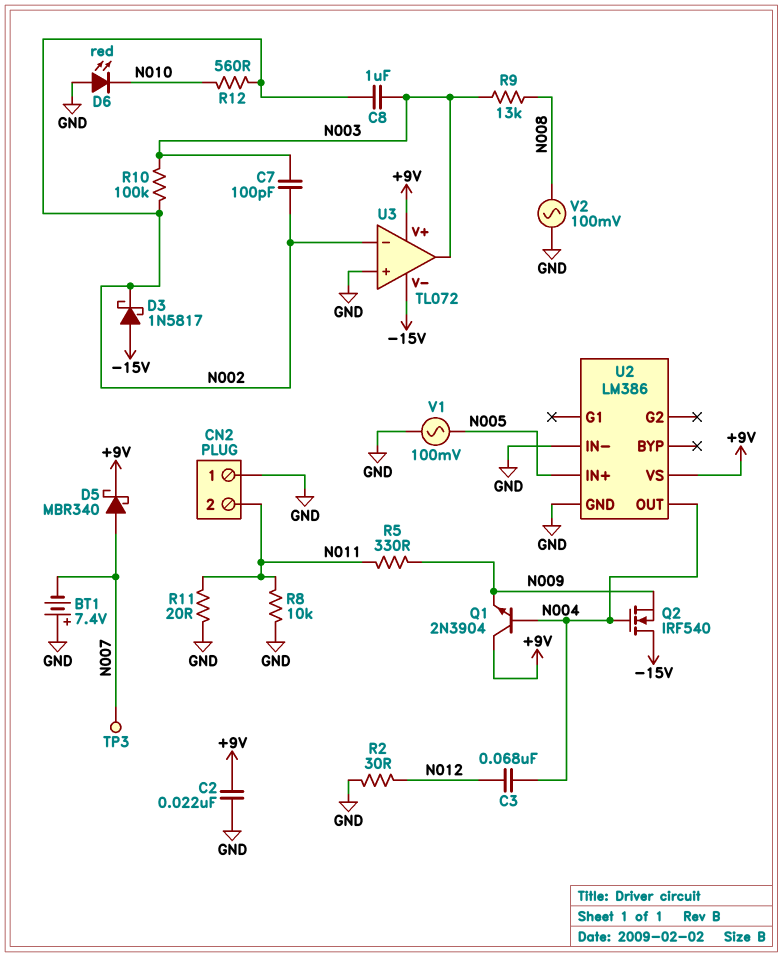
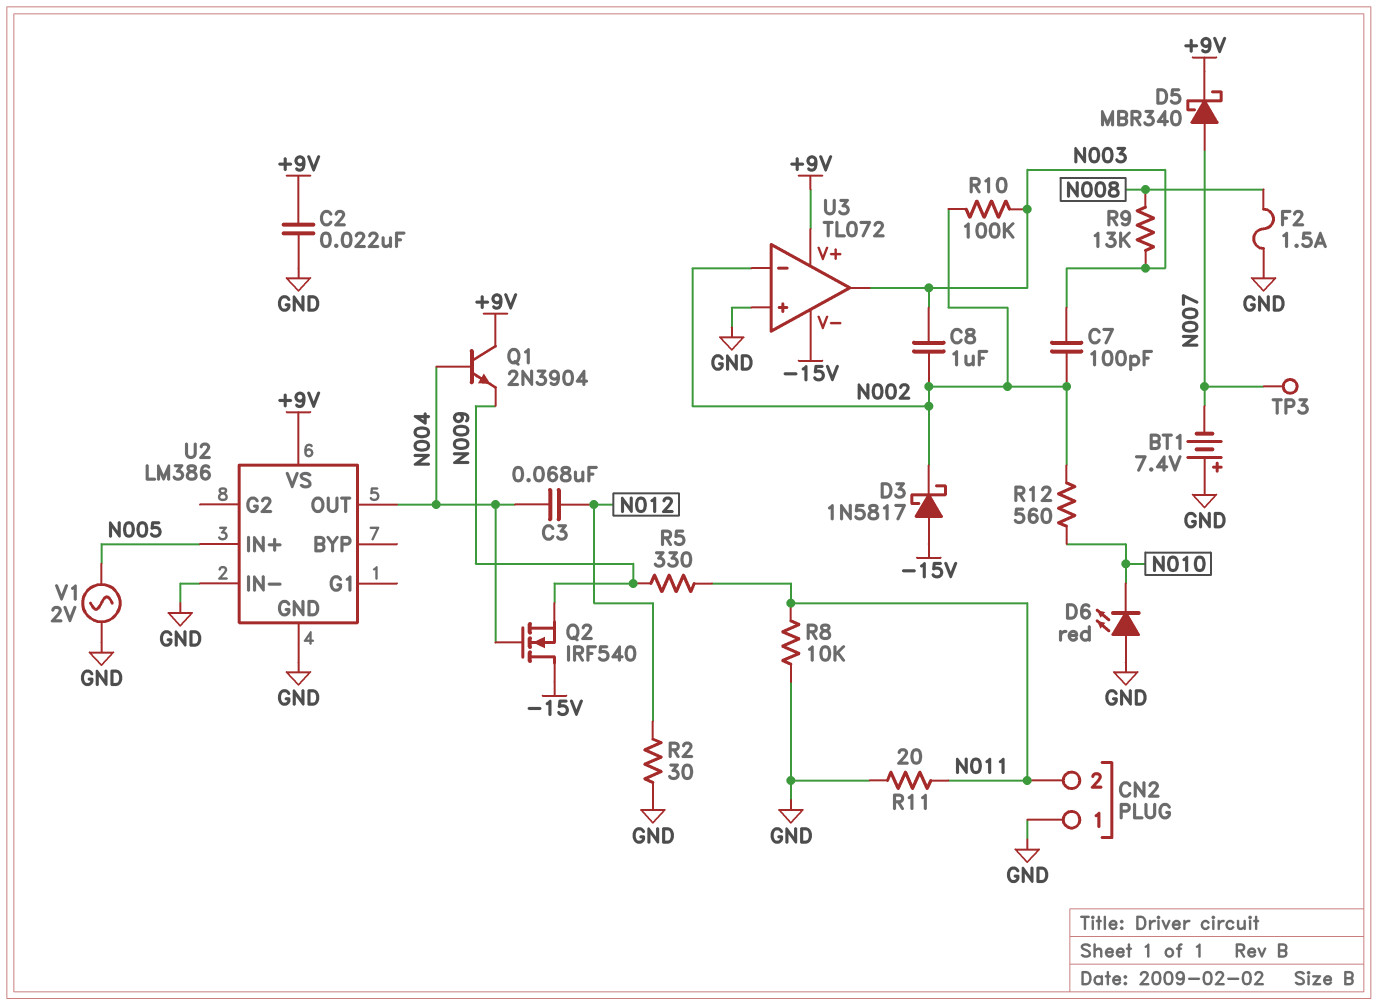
F2: none -> 1.5A (GND, N008)
V1: AC 100mV (GND, N005) -> AC 2V (GND, N005)
V2: AC 100mV (GND, N008) -> none

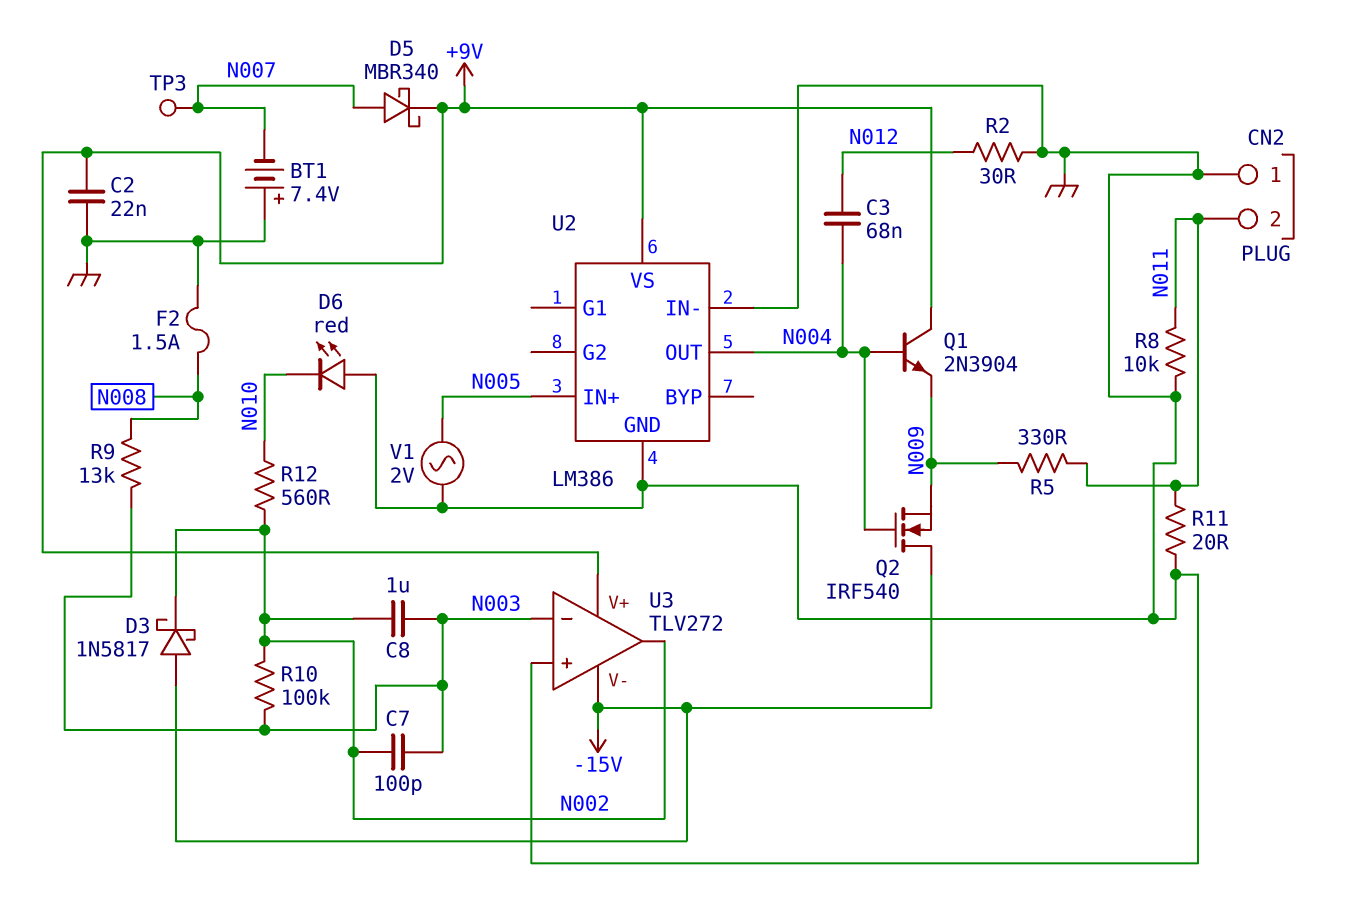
U3: TL072 -> TLV272
U3 pin in-: N002 -> N003
U3 pin out: N003 -> N002

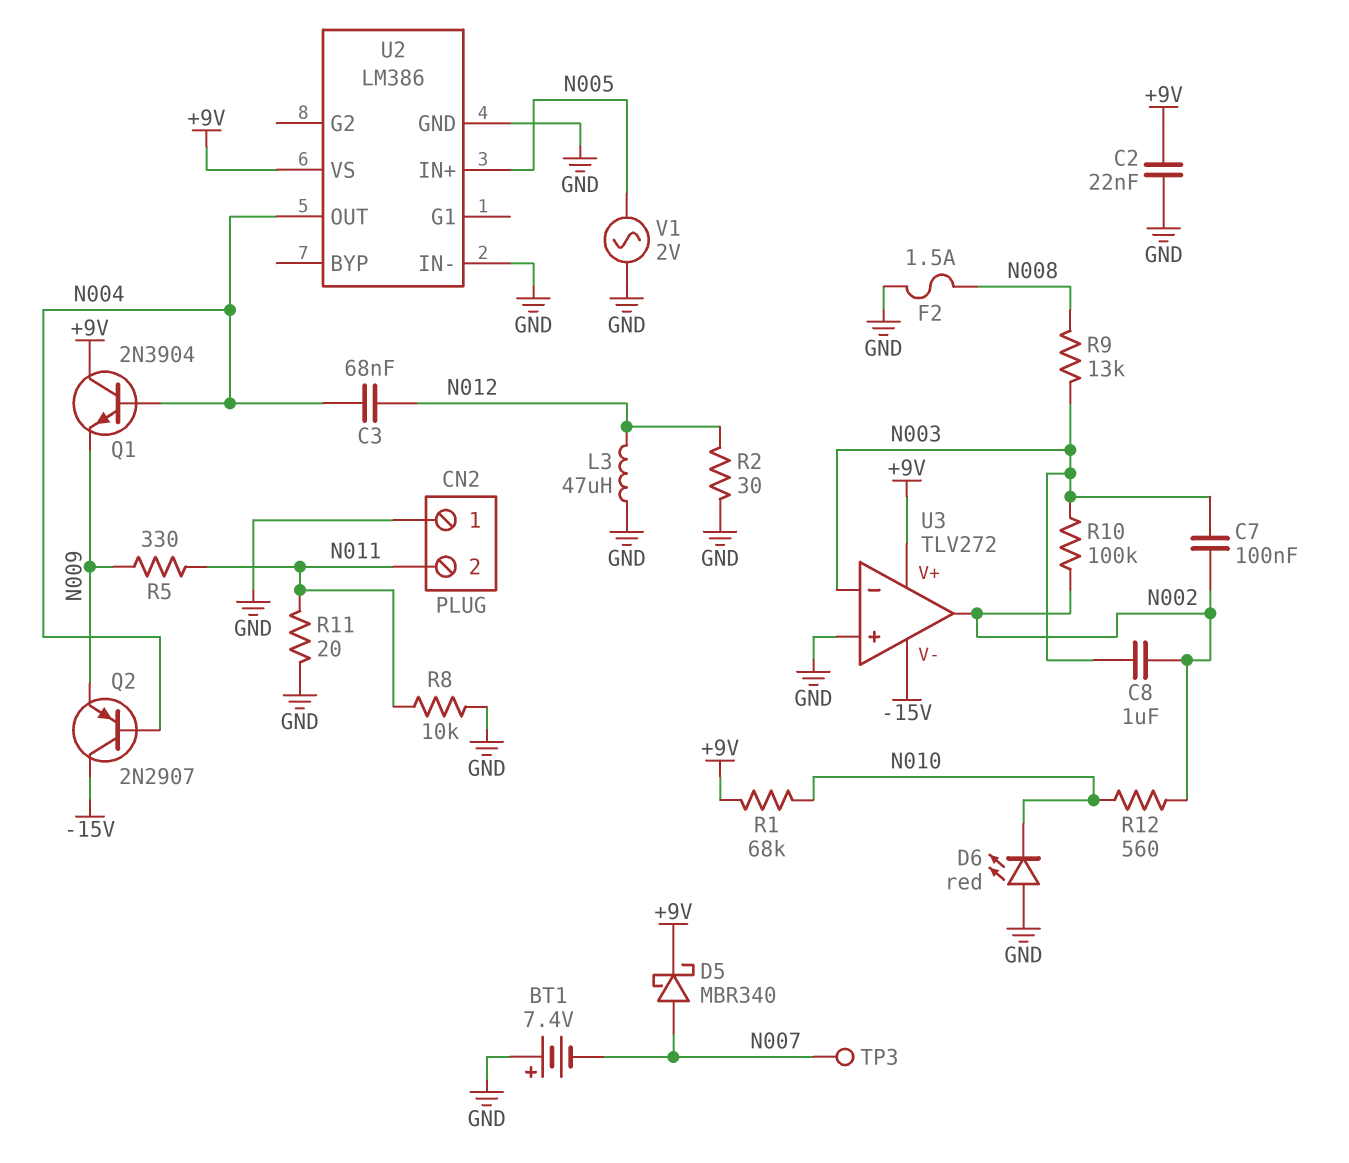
C7: 100pF (N002, N003) -> 100nF (N002, N003)
D3: schottky 1N5817 (A -15V, K N002) -> none
L3: none -> 47uH (GND, N012)
Q2: NMOS IRF540 (G N004, D -15V, S N009) -> PNP 2N2907 (B N004, C -15V, E N009)
R1: none -> 68k (+9V, N010)

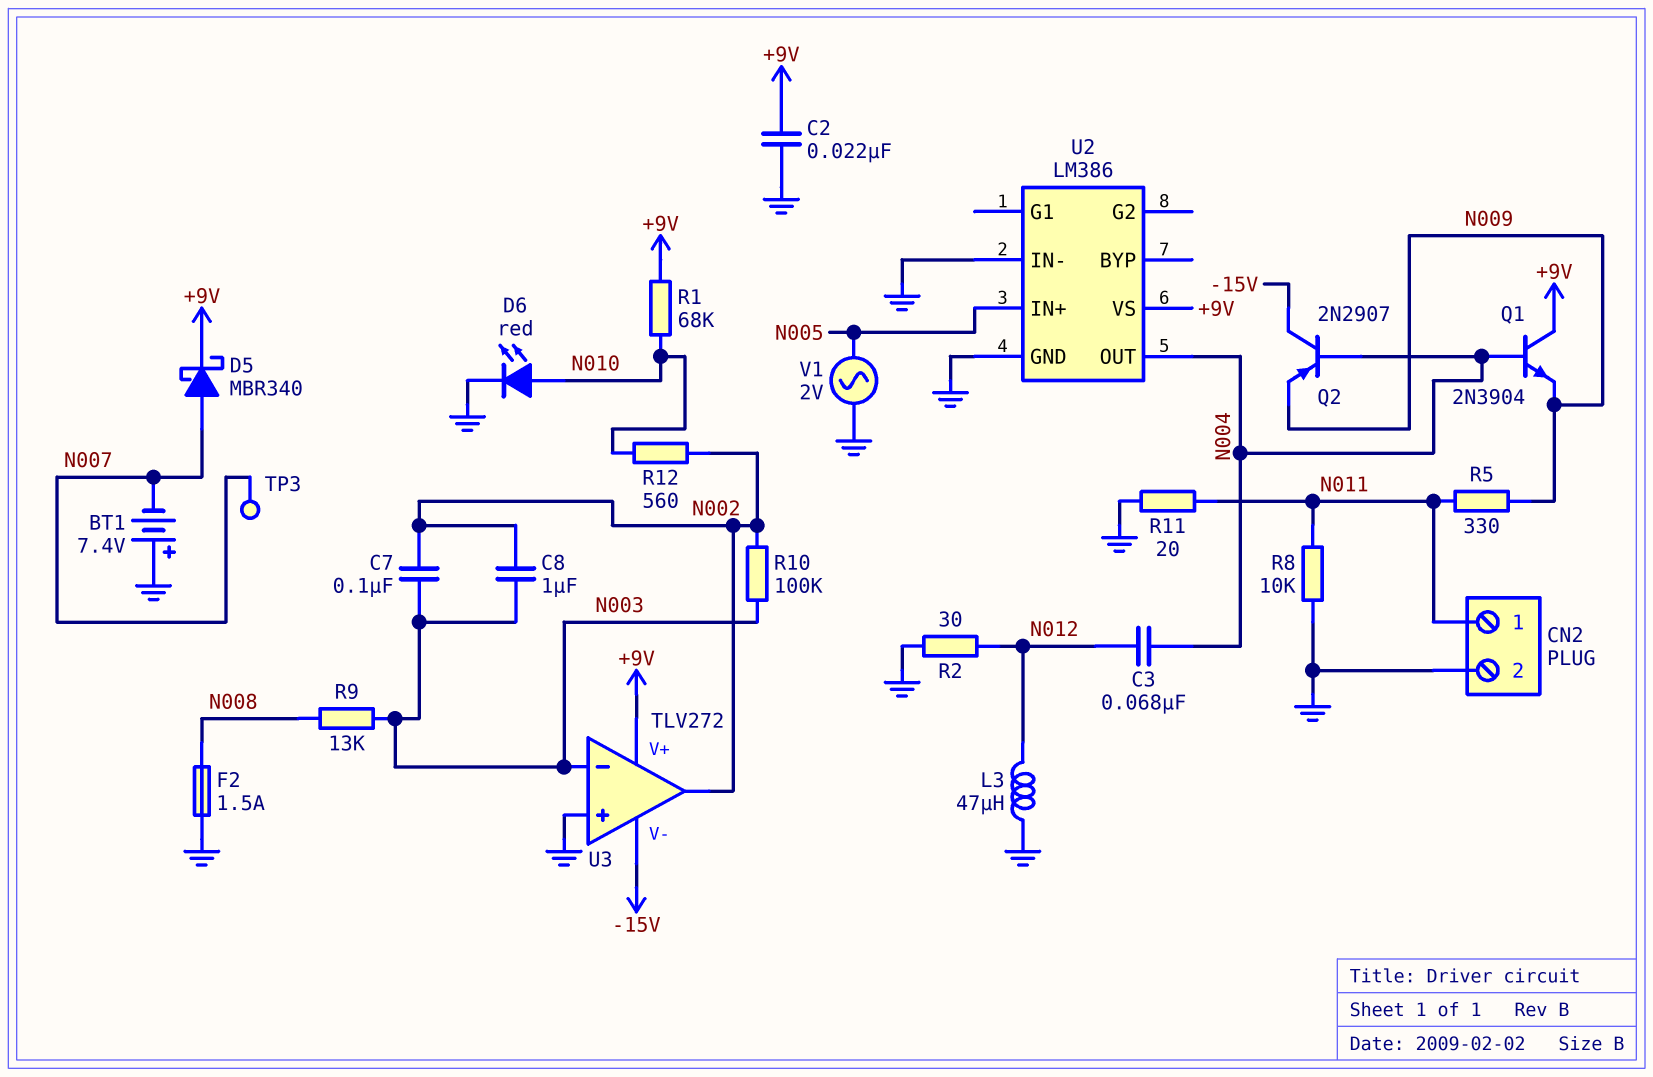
CN2 pin 1: GND -> N011
CN2 pin 2: N011 -> GND
D6: LED red (A GND, K N010) -> LED red (A N010, K GND)

